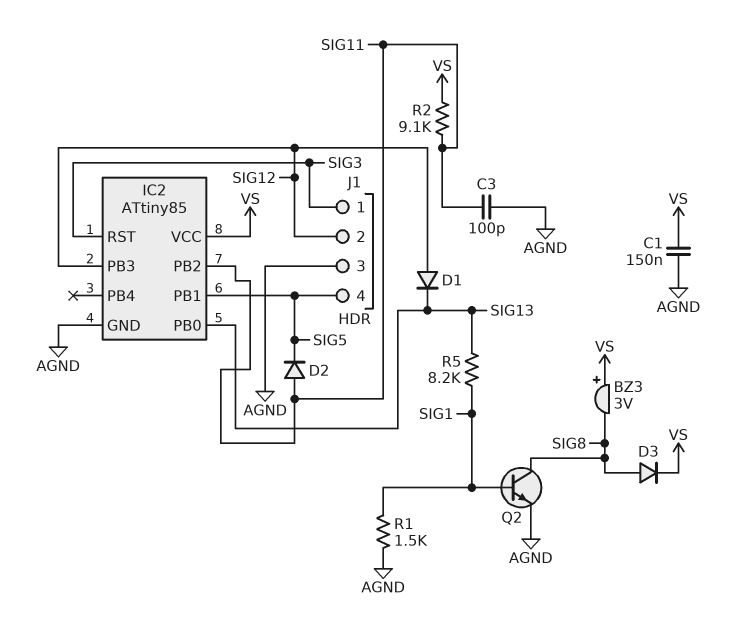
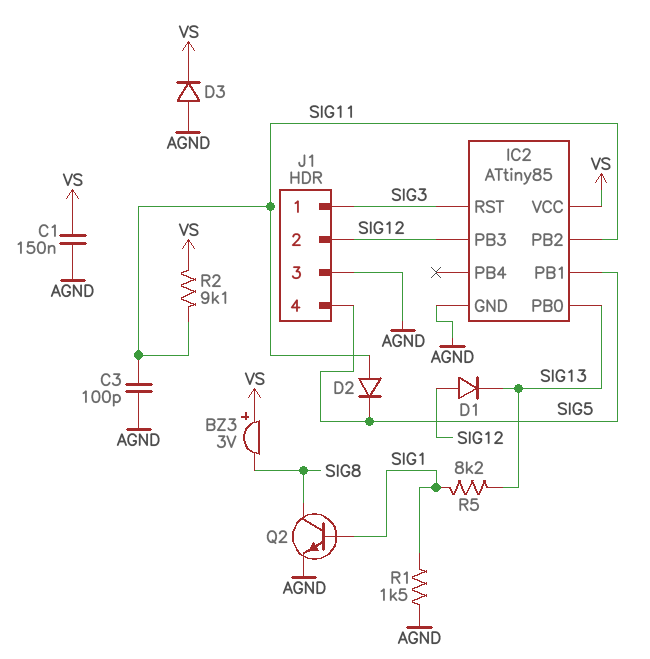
D3: diode (A SIG8, K VS) -> diode (A AGND, K VS)

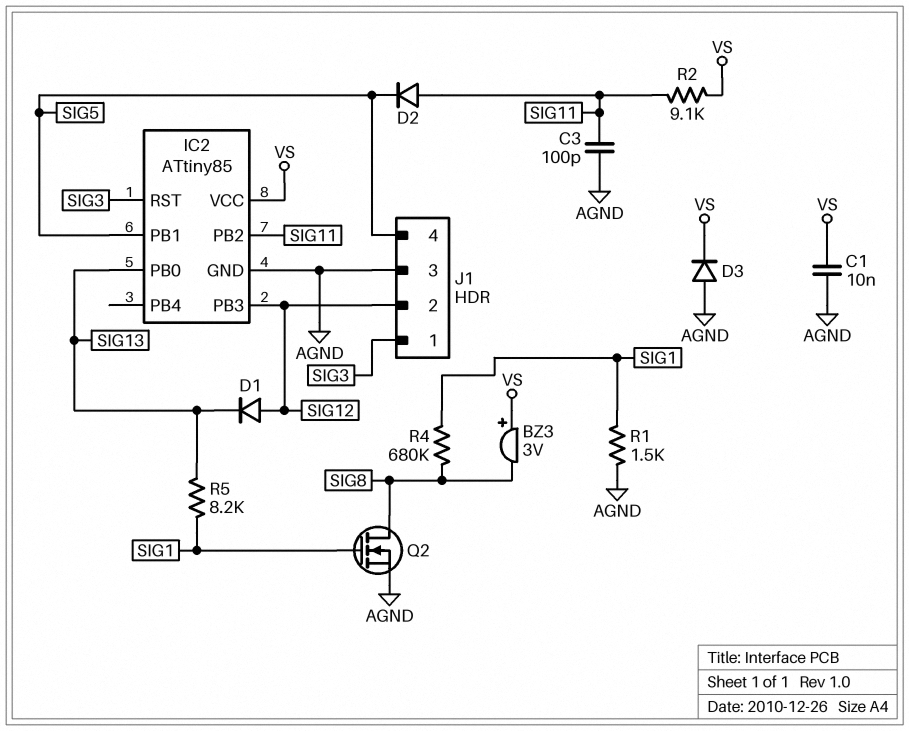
C1: 150nF (AGND, VS) -> 10nF (AGND, VS)
Q2: NPN (B SIG1, C SIG8, E AGND) -> NMOS (G SIG1, D SIG8, S AGND)
R4: none -> 680k (SIG1, SIG8)

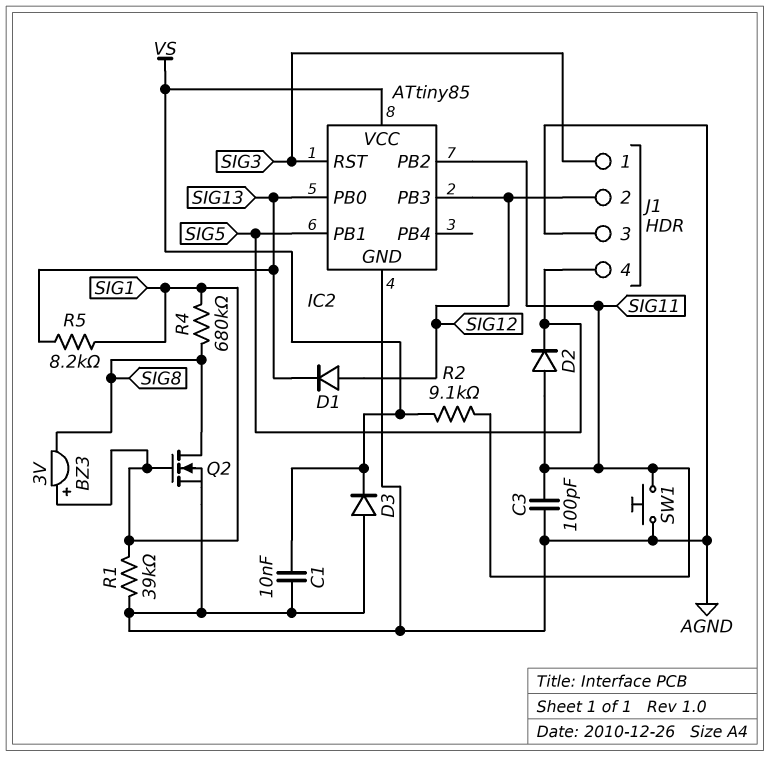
BZ3: buzzer 3V (plus VS, minus SIG8) -> buzzer 3V (plus SIG1, minus SIG8)
R1: 1.5k (AGND, SIG1) -> 39k (AGND, SIG1)
SW1: none -> button (AGND, SIG11)

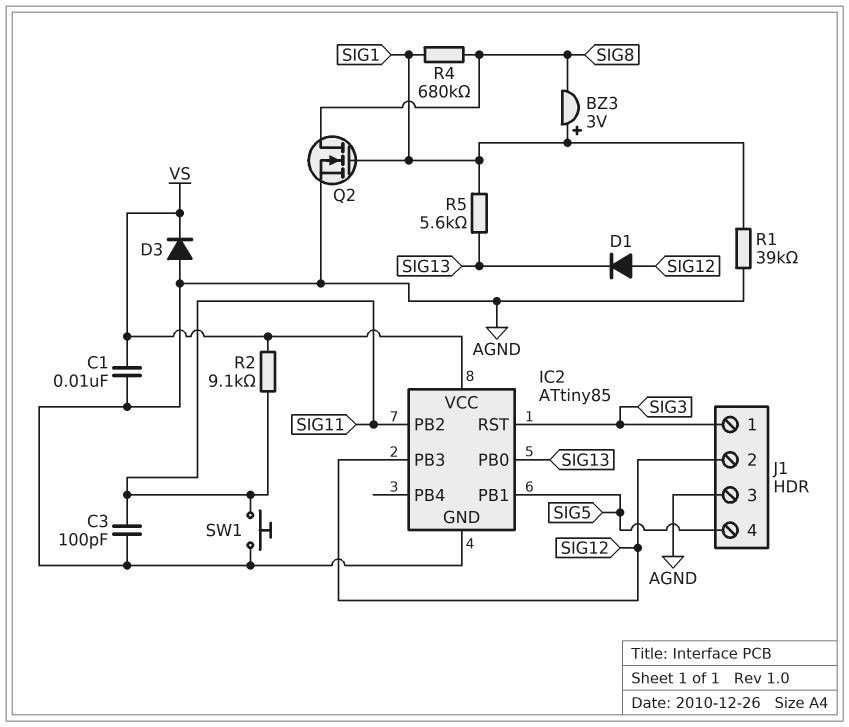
D2: diode (A SIG11, K SIG5) -> none
R5: 8.2k (SIG1, SIG13) -> 5.6k (SIG1, SIG13)

